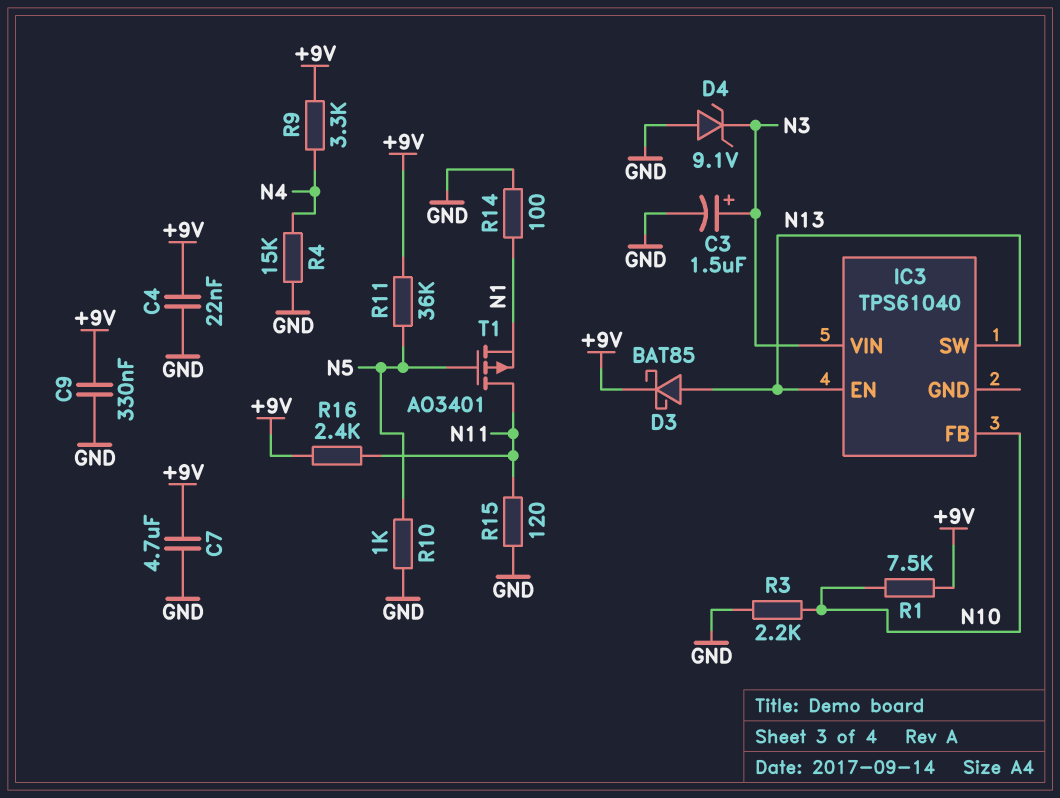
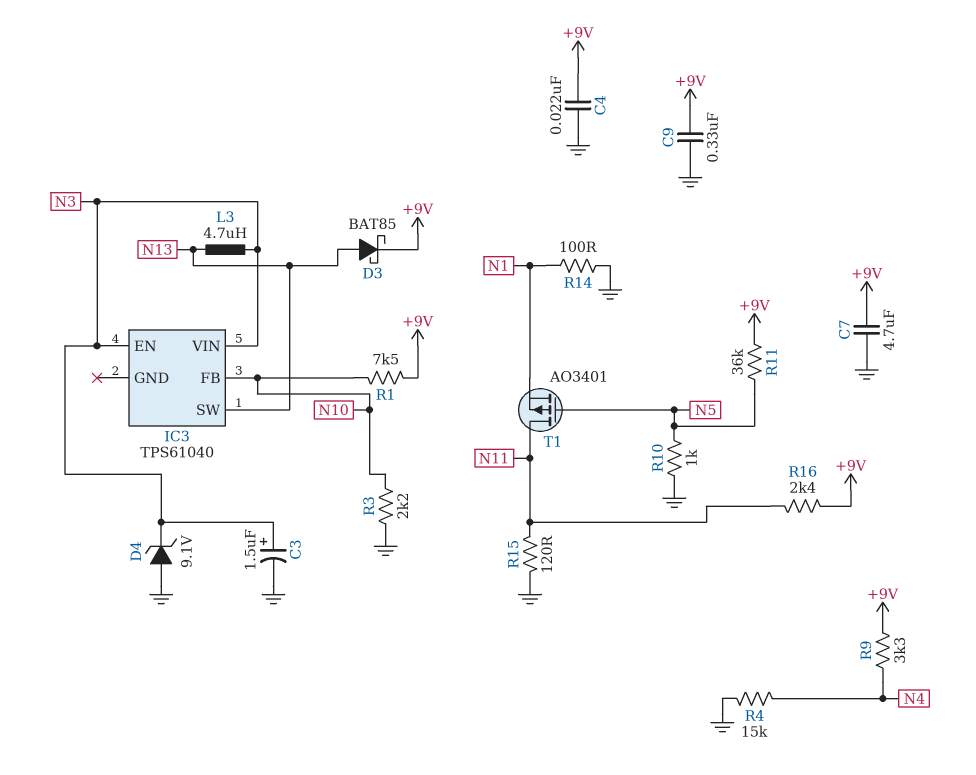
IC3 pin EN: N13 -> N3
L3: none -> 4.7uH (N3, N13)

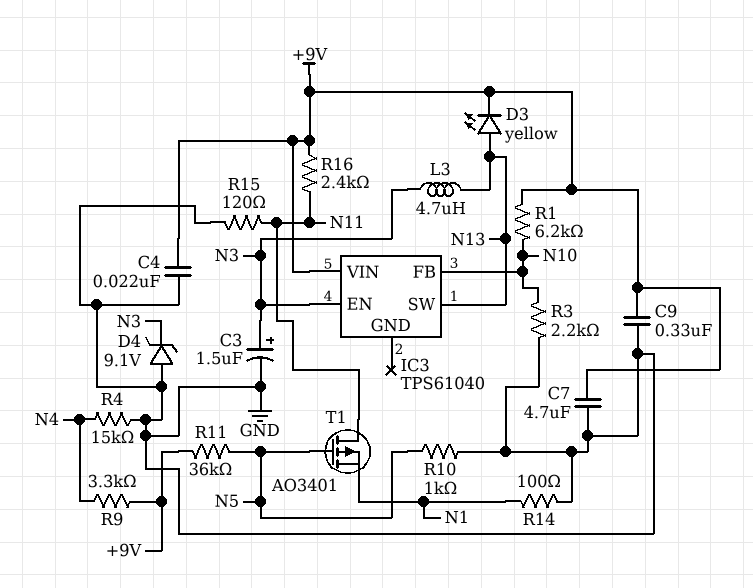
D3: schottky BAT85 (A N13, K +9V) -> LED yellow (A N13, K +9V)
IC3 pin VIN: N3 -> +9V
R1: 7.5k (+9V, N10) -> 6.2k (+9V, N10)

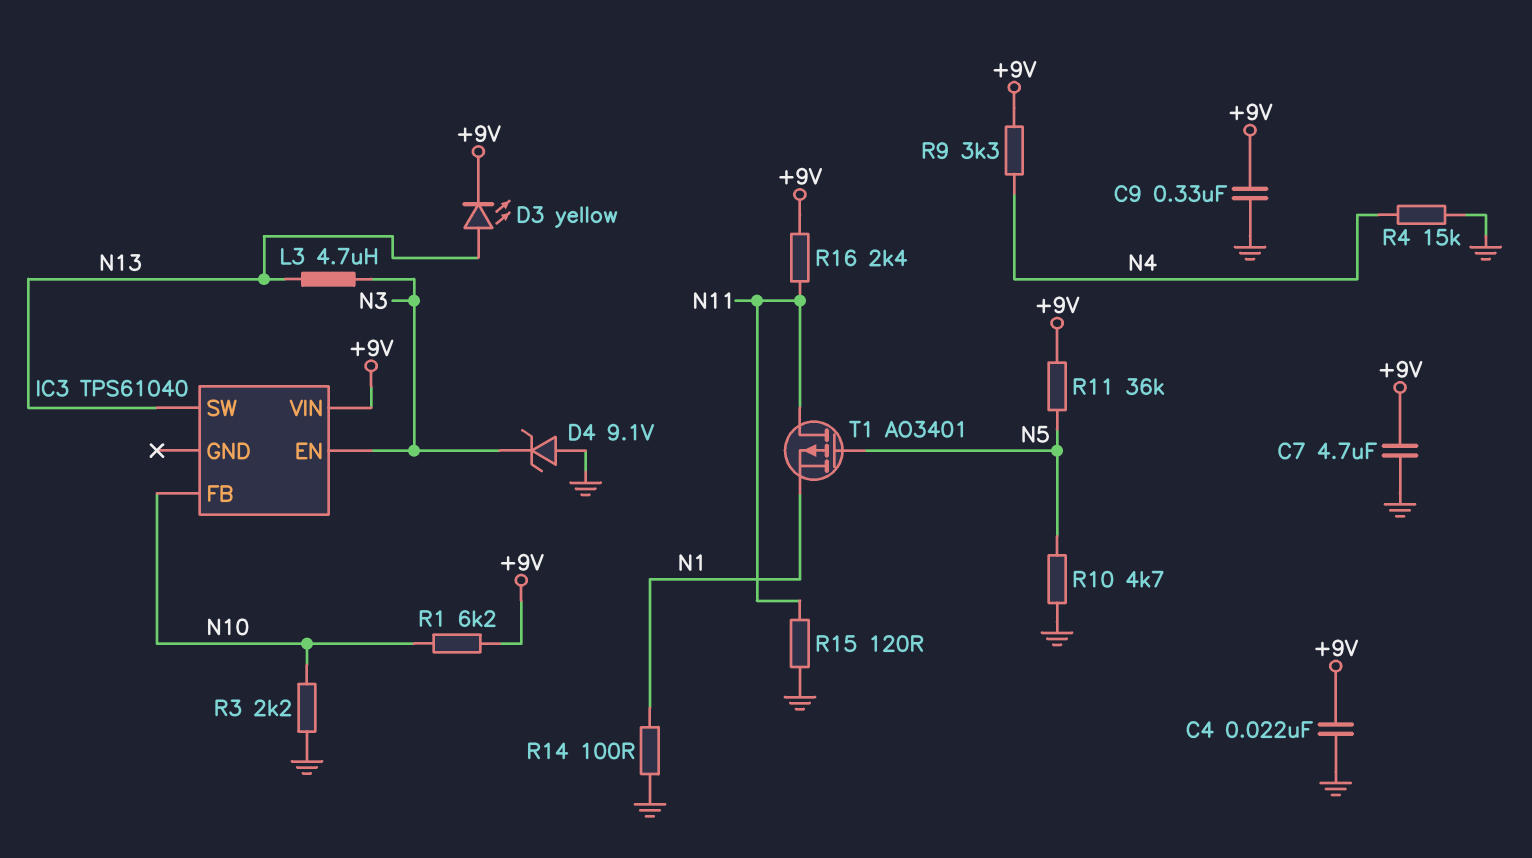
C3: 1.5uF (plus N3, minus GND) -> none
R10: 1k (GND, N5) -> 4.7k (GND, N5)

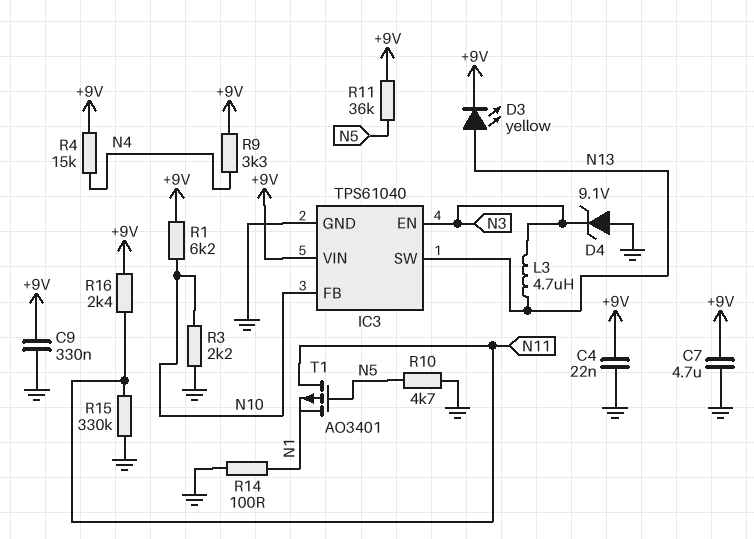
IC3 pin GND: none -> GND
R4: 15k (GND, N4) -> 15k (+9V, N4)
R15: 120 (GND, N11) -> 330k (GND, N11)

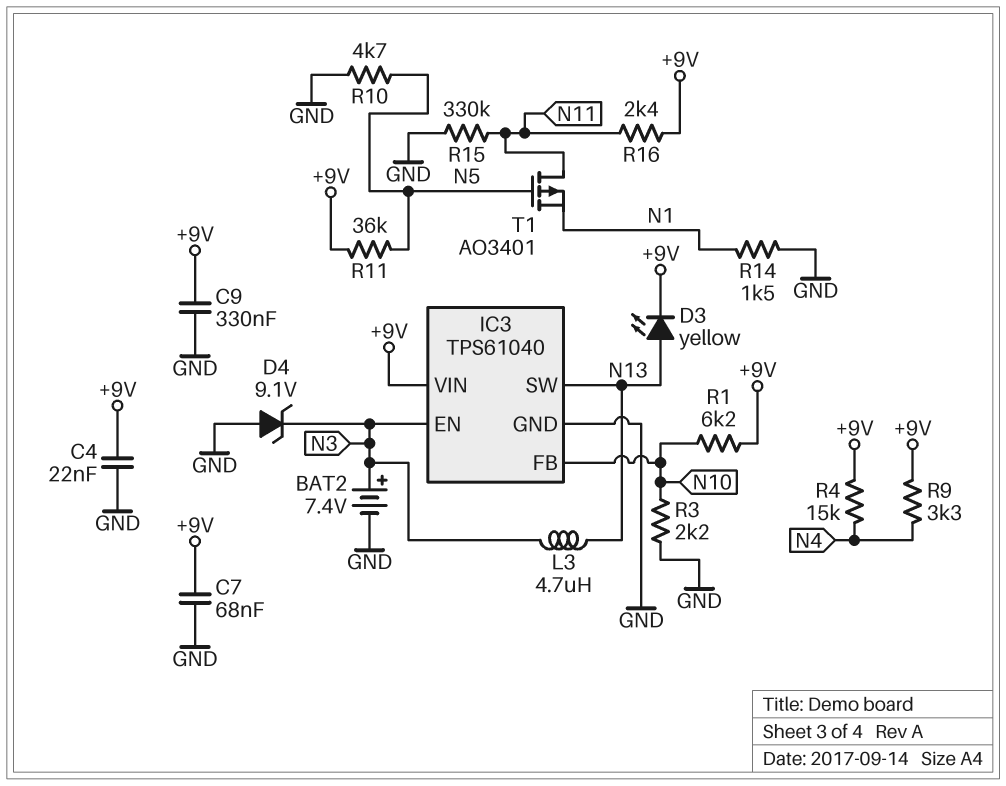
BAT2: none -> 7.4V (plus N3, minus GND)
C7: 4.7uF (+9V, GND) -> 68nF (+9V, GND)
R14: 100 (GND, N1) -> 1.5k (GND, N1)

